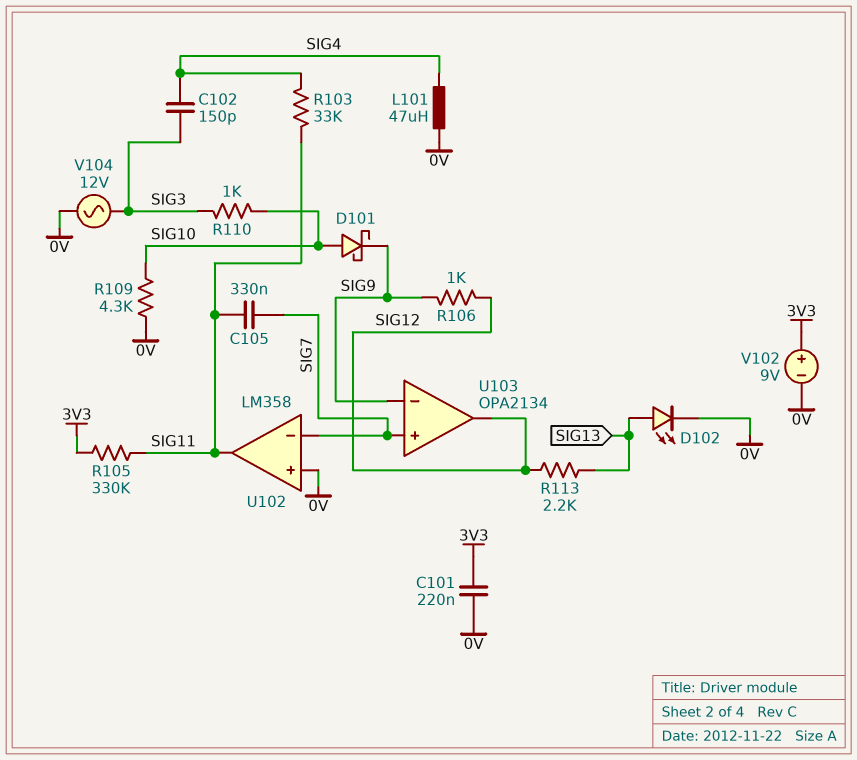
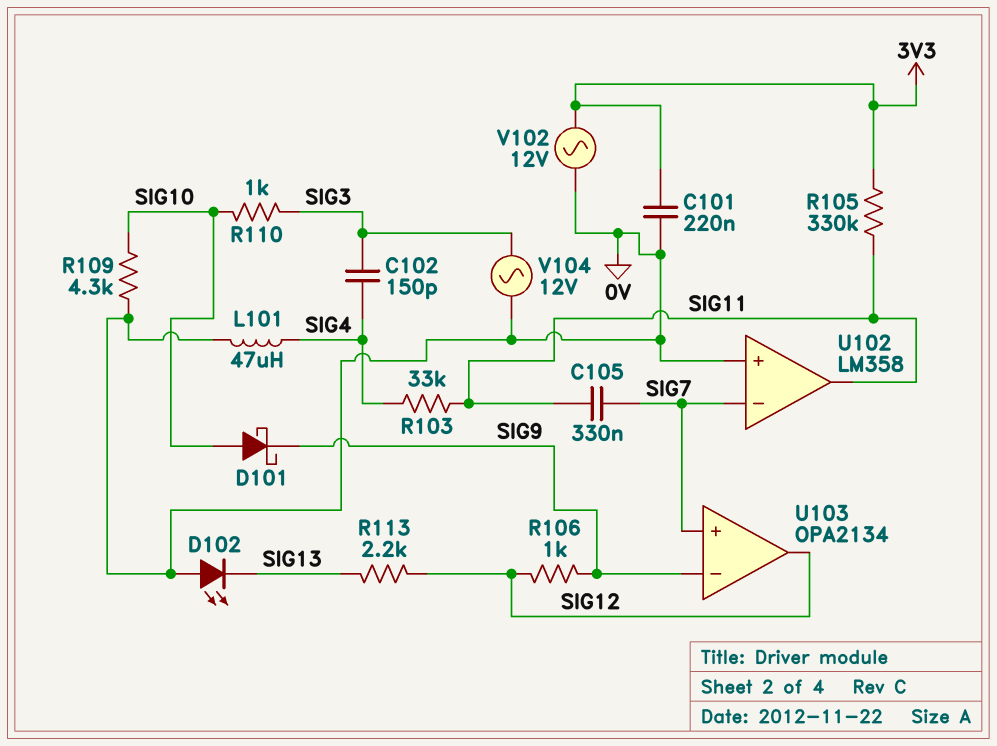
D102: LED (A SIG13, K 0V) -> LED (A 0V, K SIG13)
V102: 9V (plus 3V3, minus 0V) -> AC 12V (0V, 3V3)

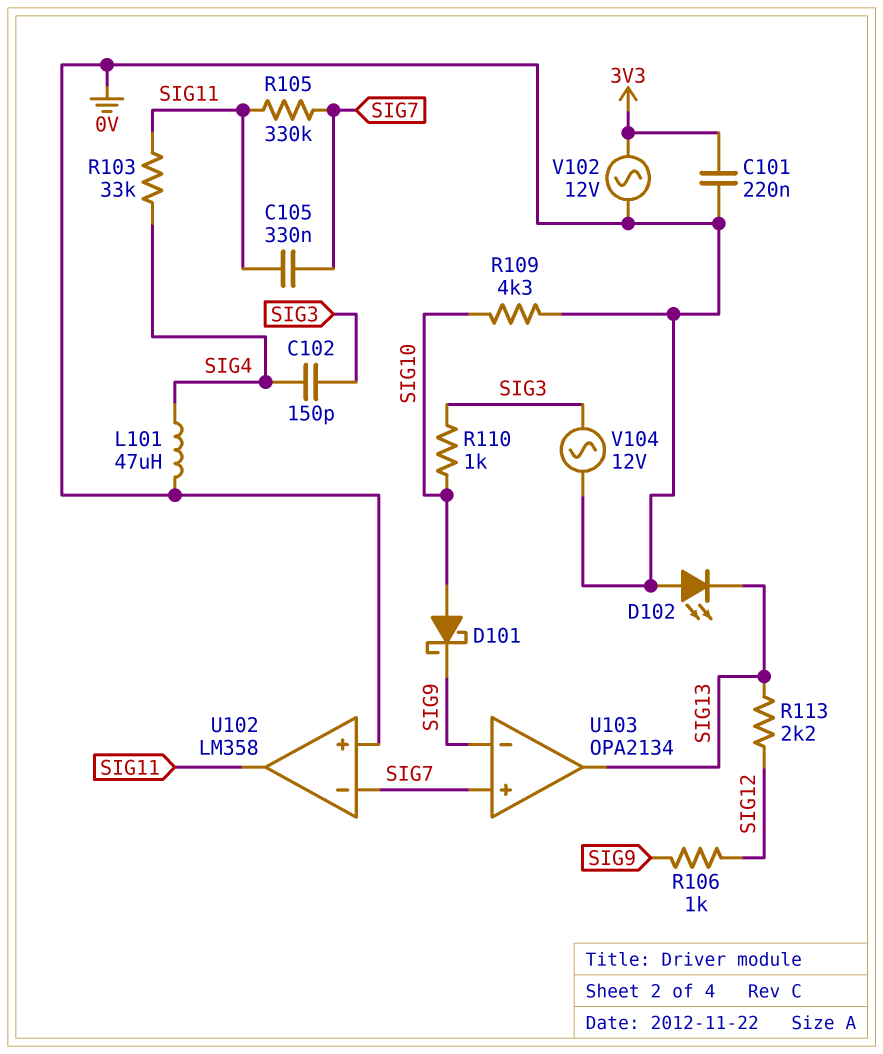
R105: 330k (3V3, SIG11) -> 330k (SIG7, SIG11)
U103 pin out: SIG12 -> SIG13

